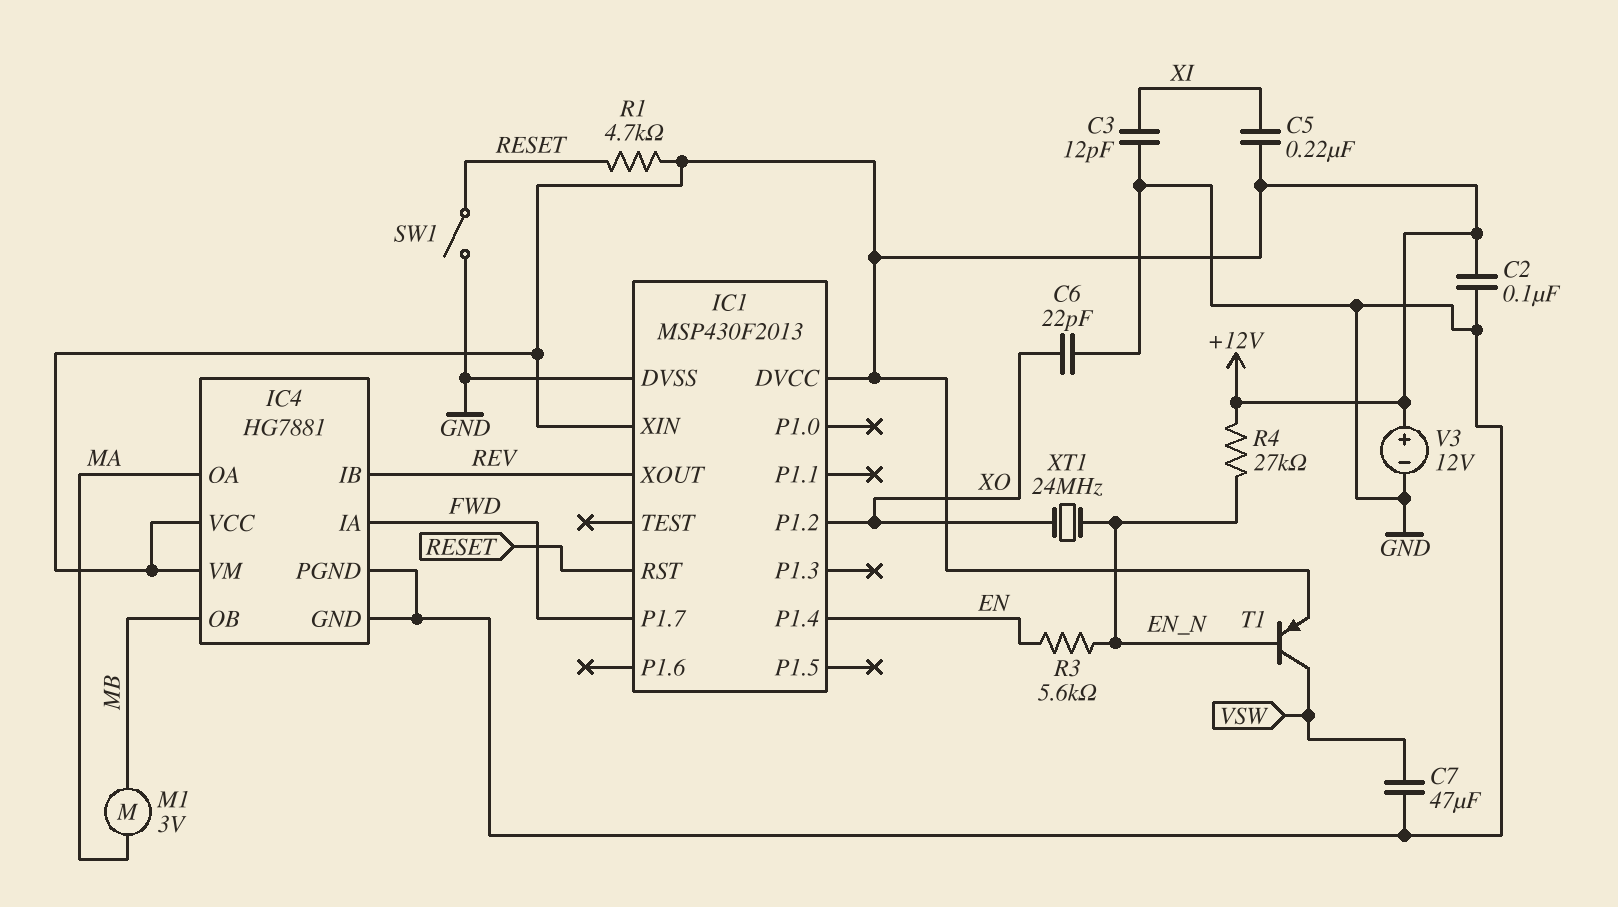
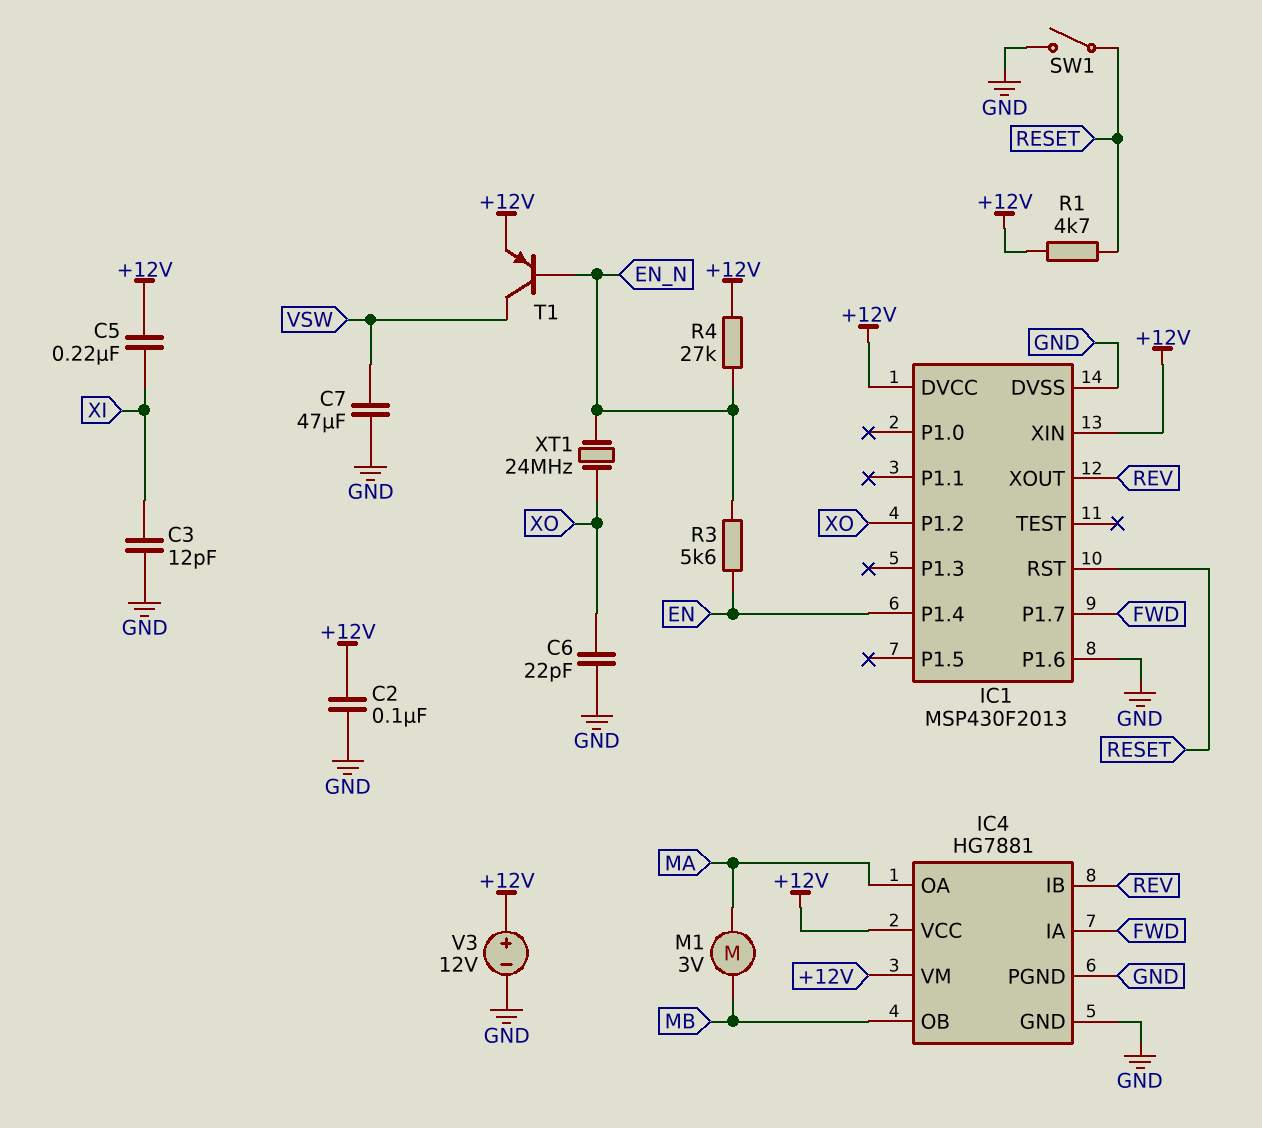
IC1 pin P1.6: none -> GND

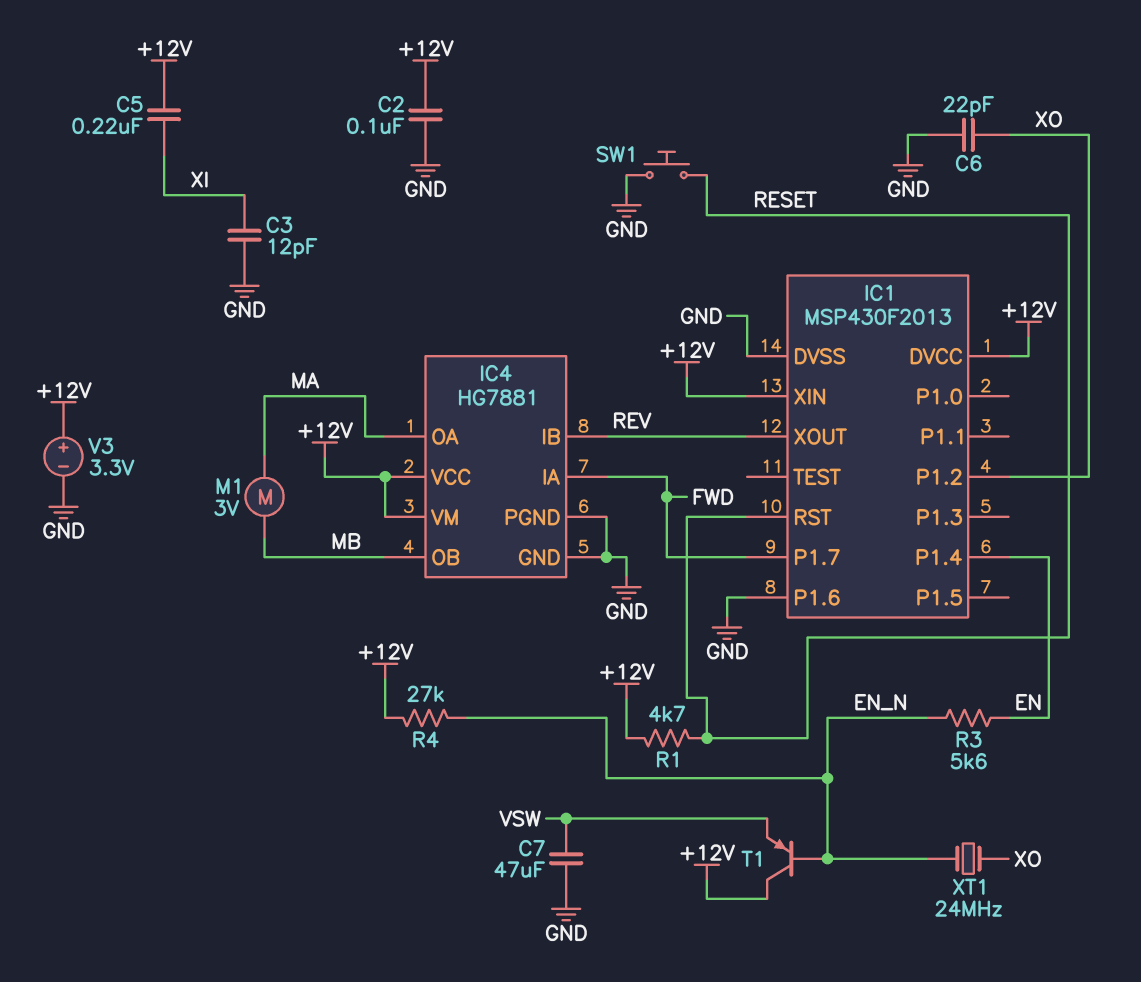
SW1: switch (GND, RESET) -> button (GND, RESET)
T1: PNP (B EN_N, C VSW, E +12V) -> PNP (B EN_N, C +12V, E VSW)
V3: 12V (plus +12V, minus GND) -> 3.3V (plus +12V, minus GND)

